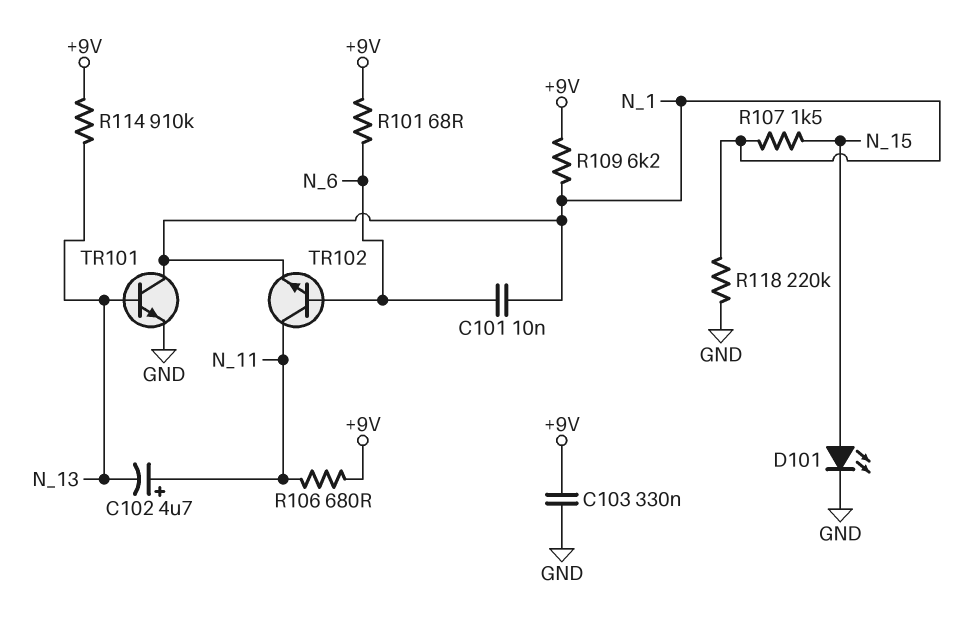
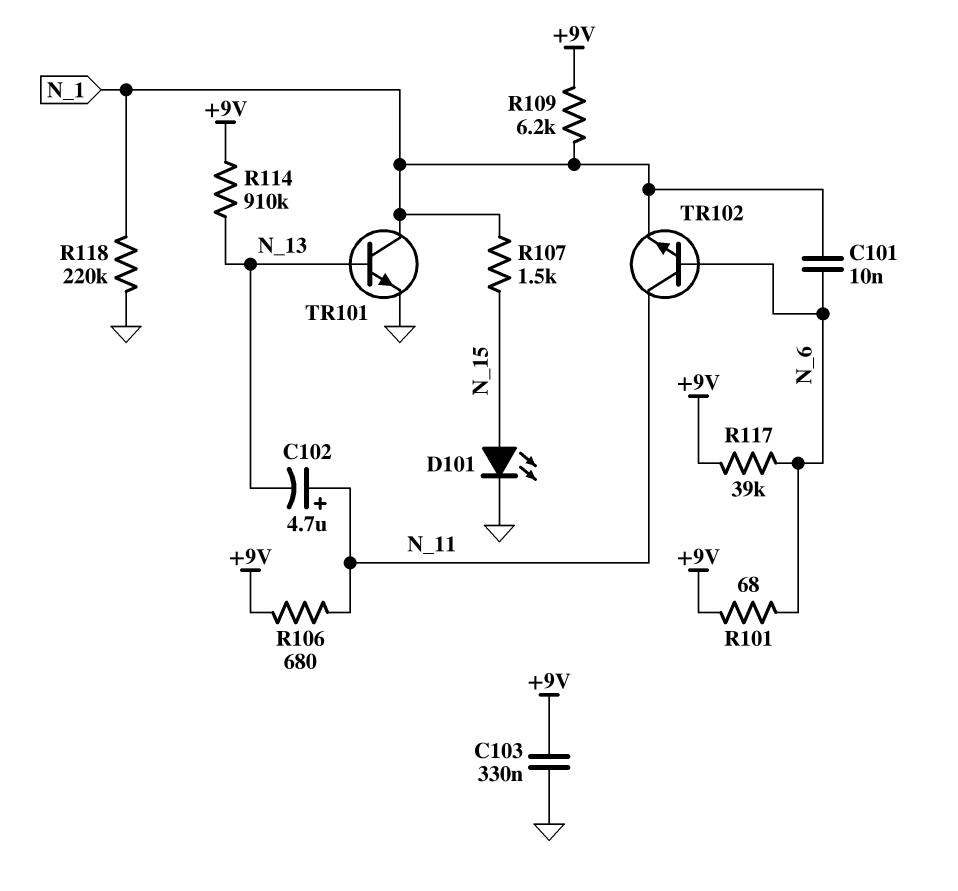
R117: none -> 39k (+9V, N_6)

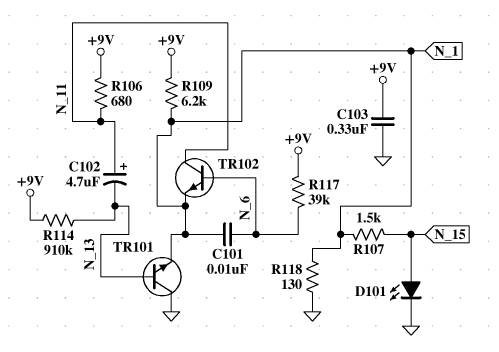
R101: 68 (+9V, N_6) -> none
R118: 220k (GND, N_1) -> 130 (GND, N_1)
TR101: NPN (B N_13, C N_1, E GND) -> NPN (B N_13, C GND, E N_1)

